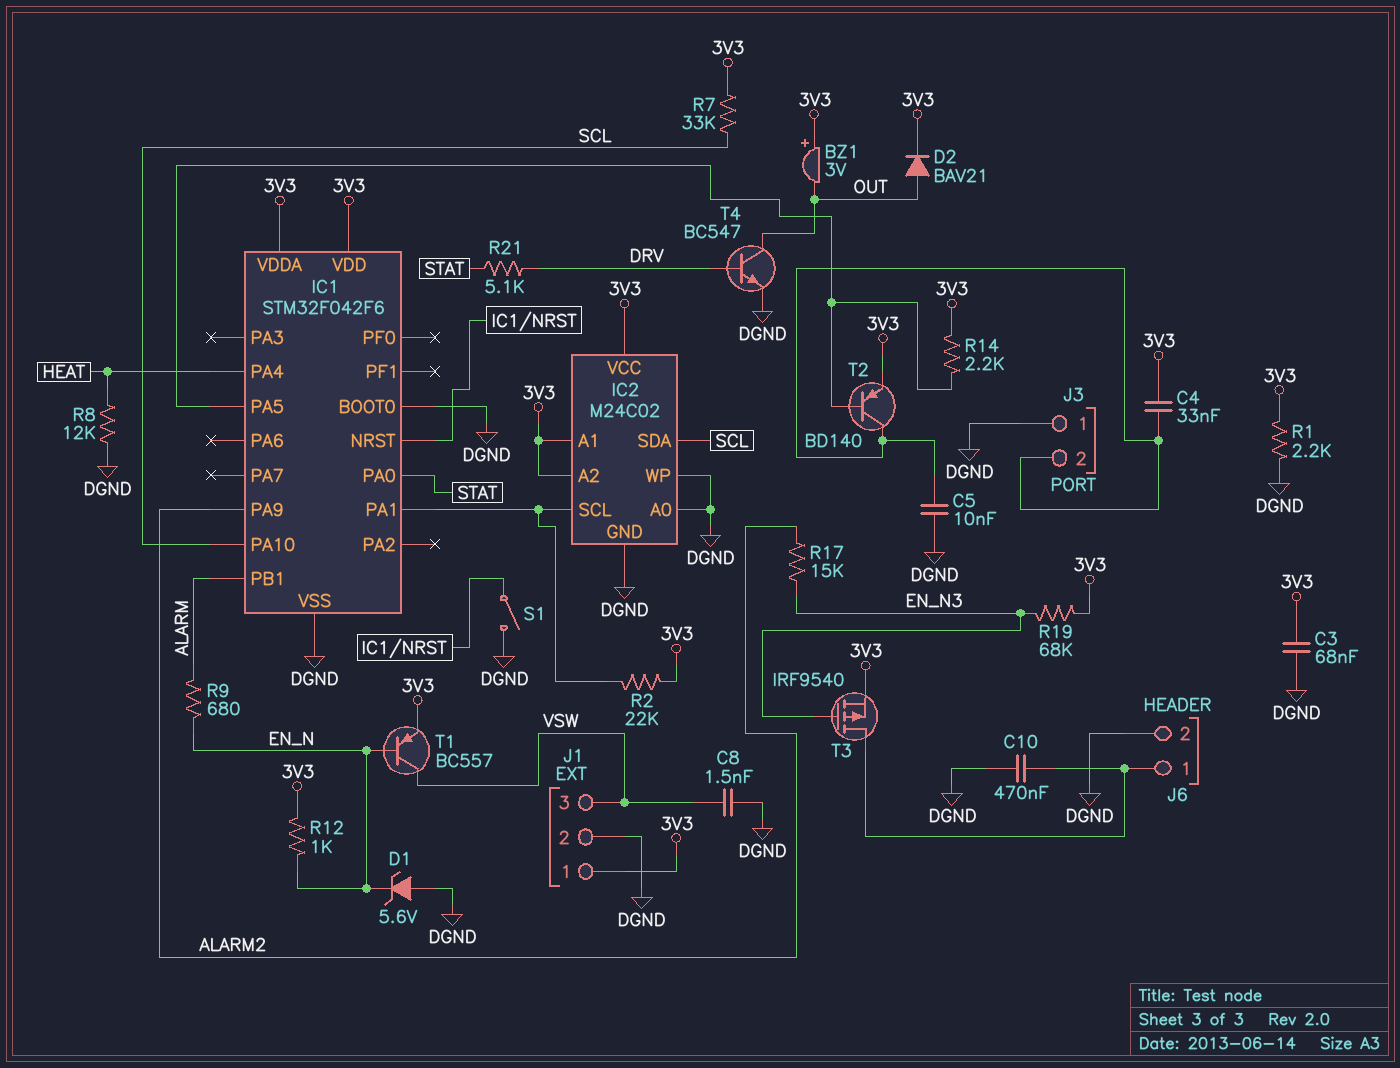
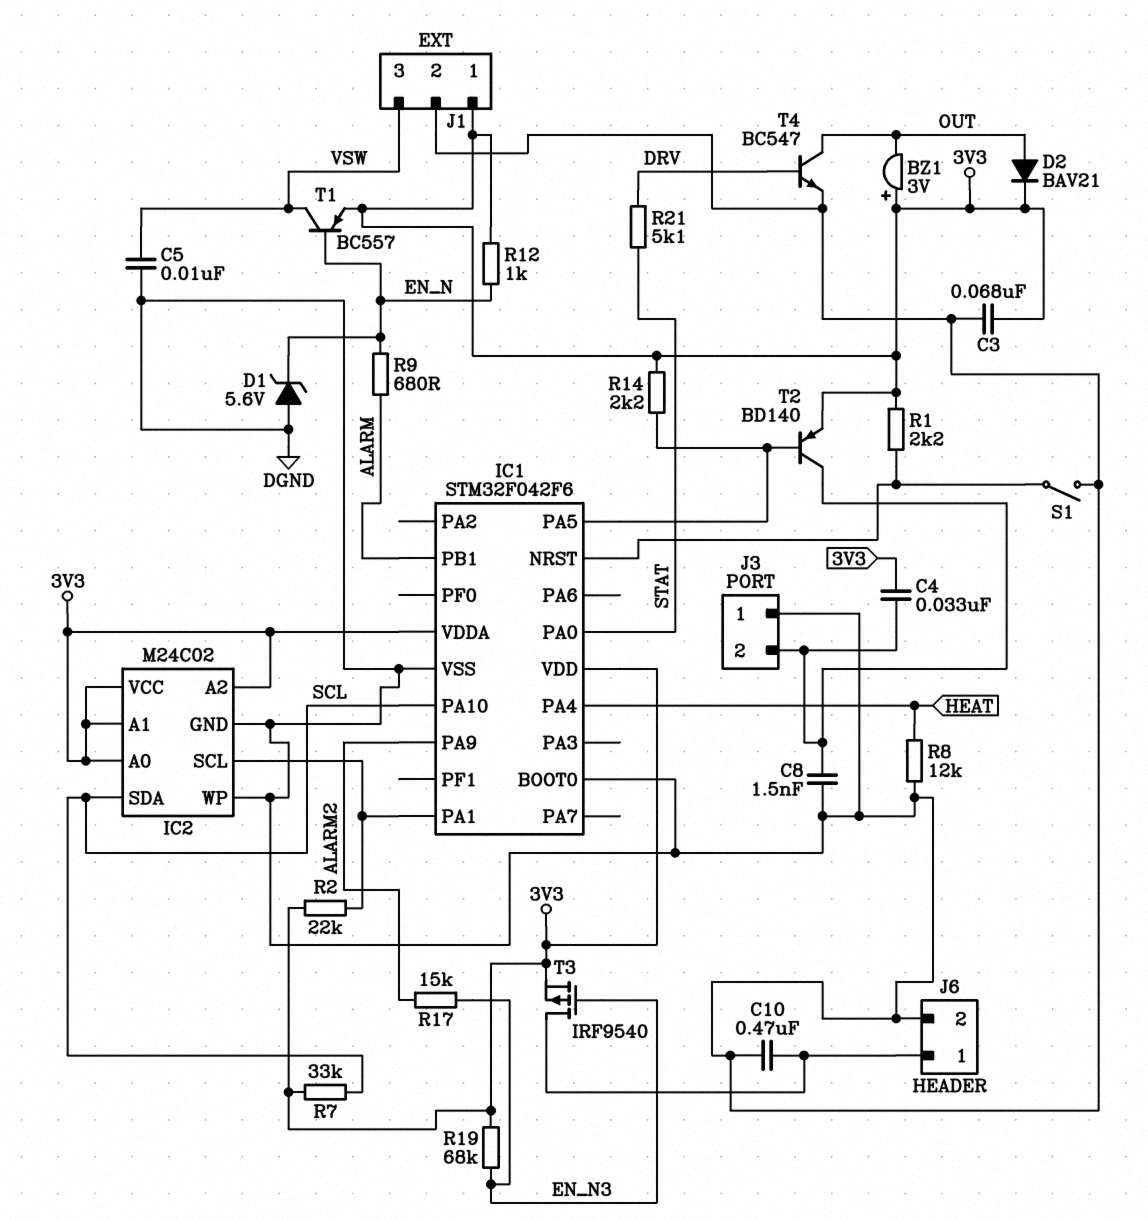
C5: 10nF (DGND, J3/2) -> 10nF (DGND, VSW)
C8: 1.5nF (DGND, VSW) -> 1.5nF (DGND, J3/2)
IC2 pin A0: DGND -> 3V3
R1: 2.2k (3V3, DGND) -> 2.2k (3V3, IC1/NRST)

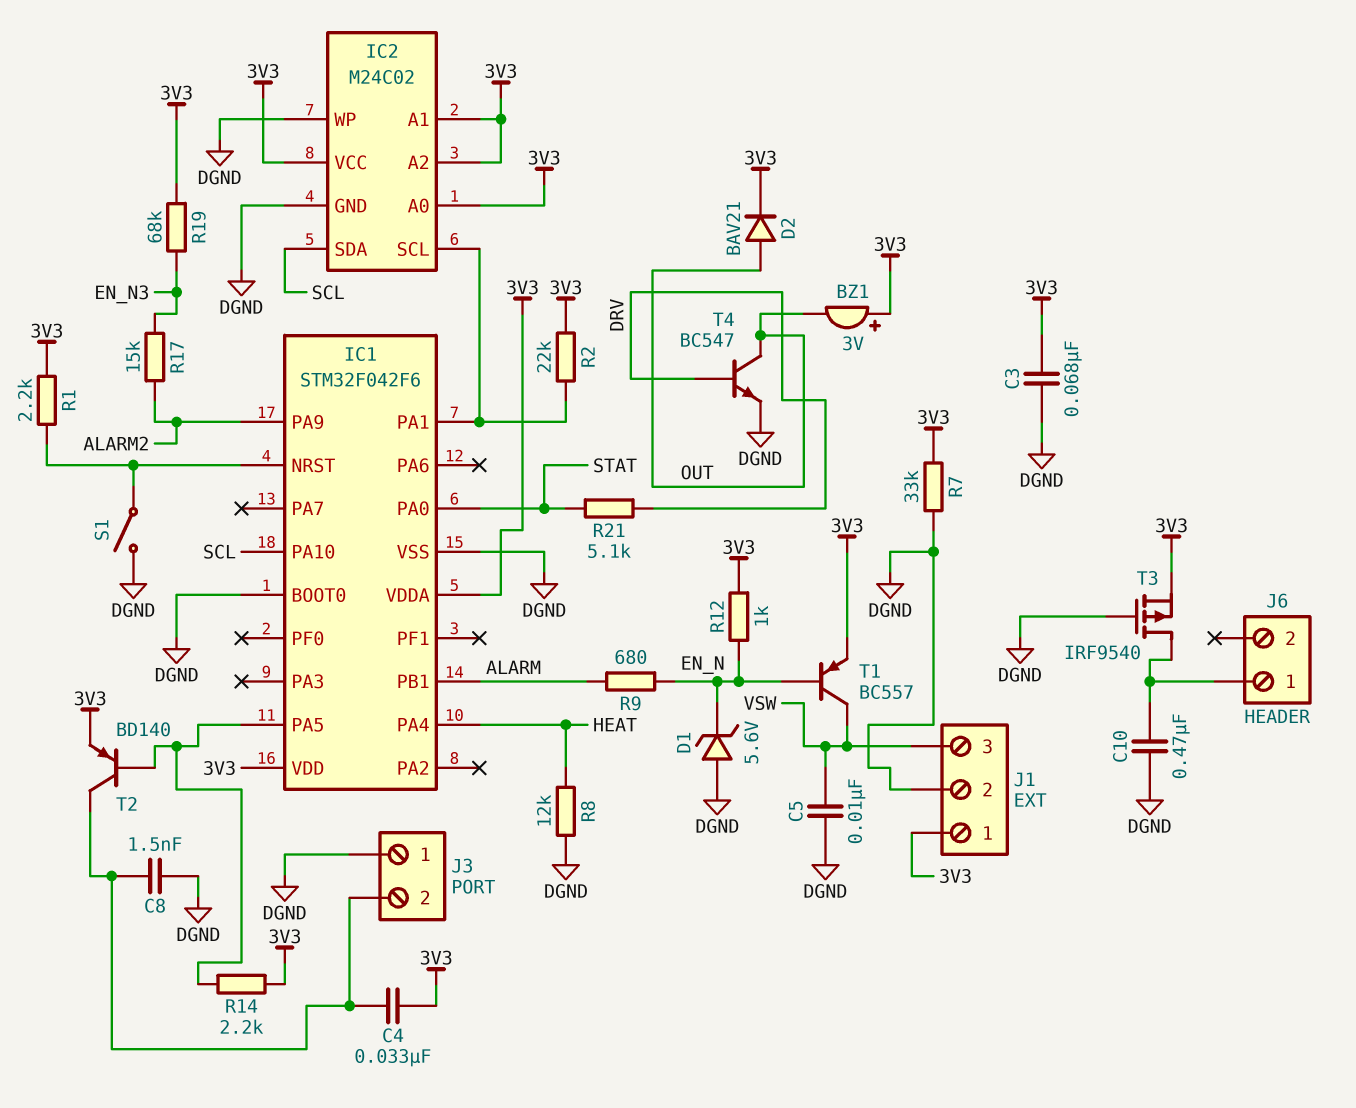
J6 pin 2: DGND -> none
R7: 33k (3V3, SCL) -> 33k (3V3, DGND)
T3: PMOS IRF9540 (G EN_N3, D J6/1, S 3V3) -> PMOS IRF9540 (G DGND, D J6/1, S 3V3)

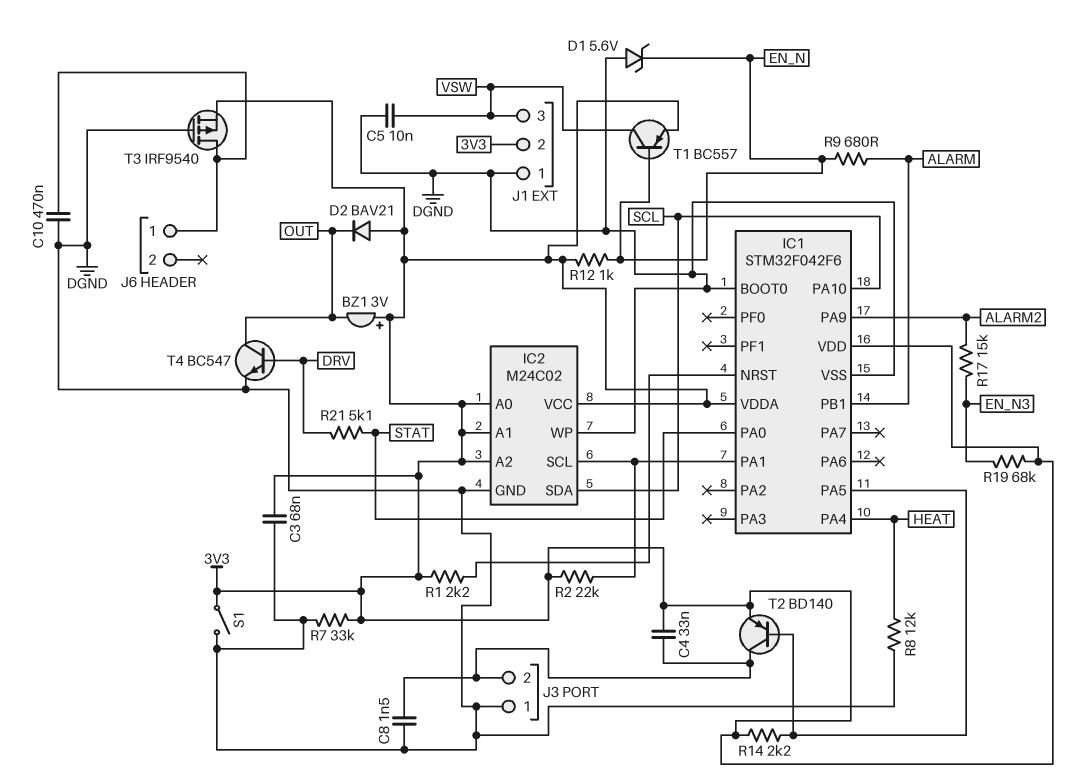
D2: diode BAV21 (A OUT, K 3V3) -> diode BAV21 (A 3V3, K OUT)
J1 pin 1: 3V3 -> DGND
J1 pin 2: DGND -> 3V3
S1: switch (DGND, IC1/NRST) -> switch (3V3, DGND)

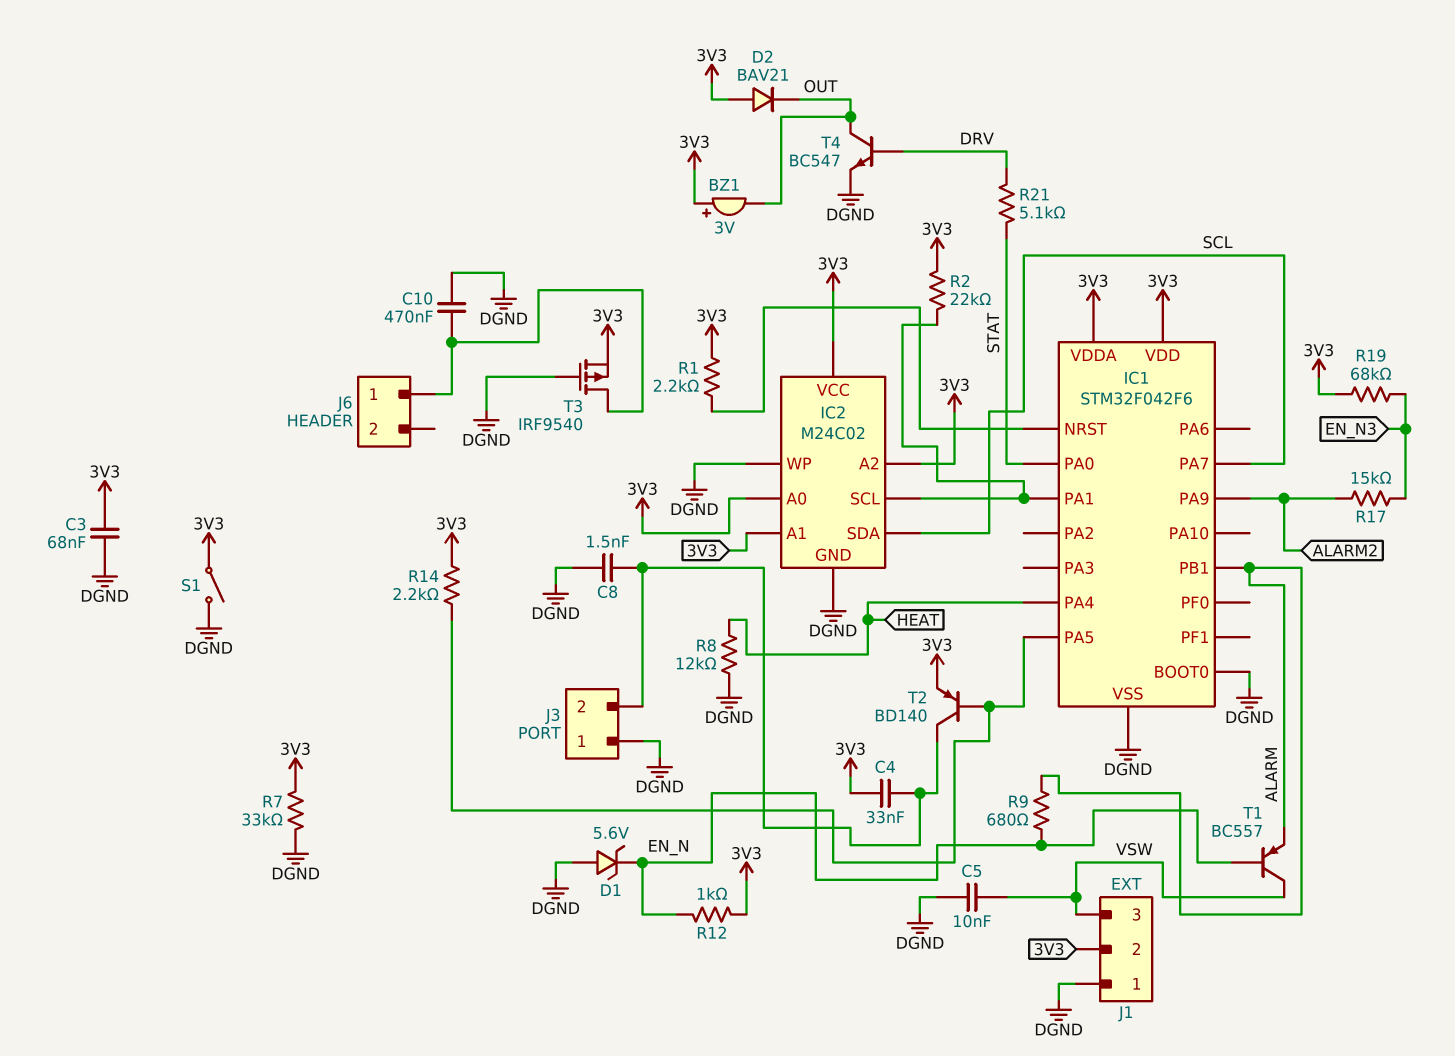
IC1 pin PA7: none -> SCL
IC1 pin PA10: SCL -> none
T1: PNP BC557 (B EN_N, C VSW, E 3V3) -> PNP BC557 (B EN_N, C VSW, E ALARM)

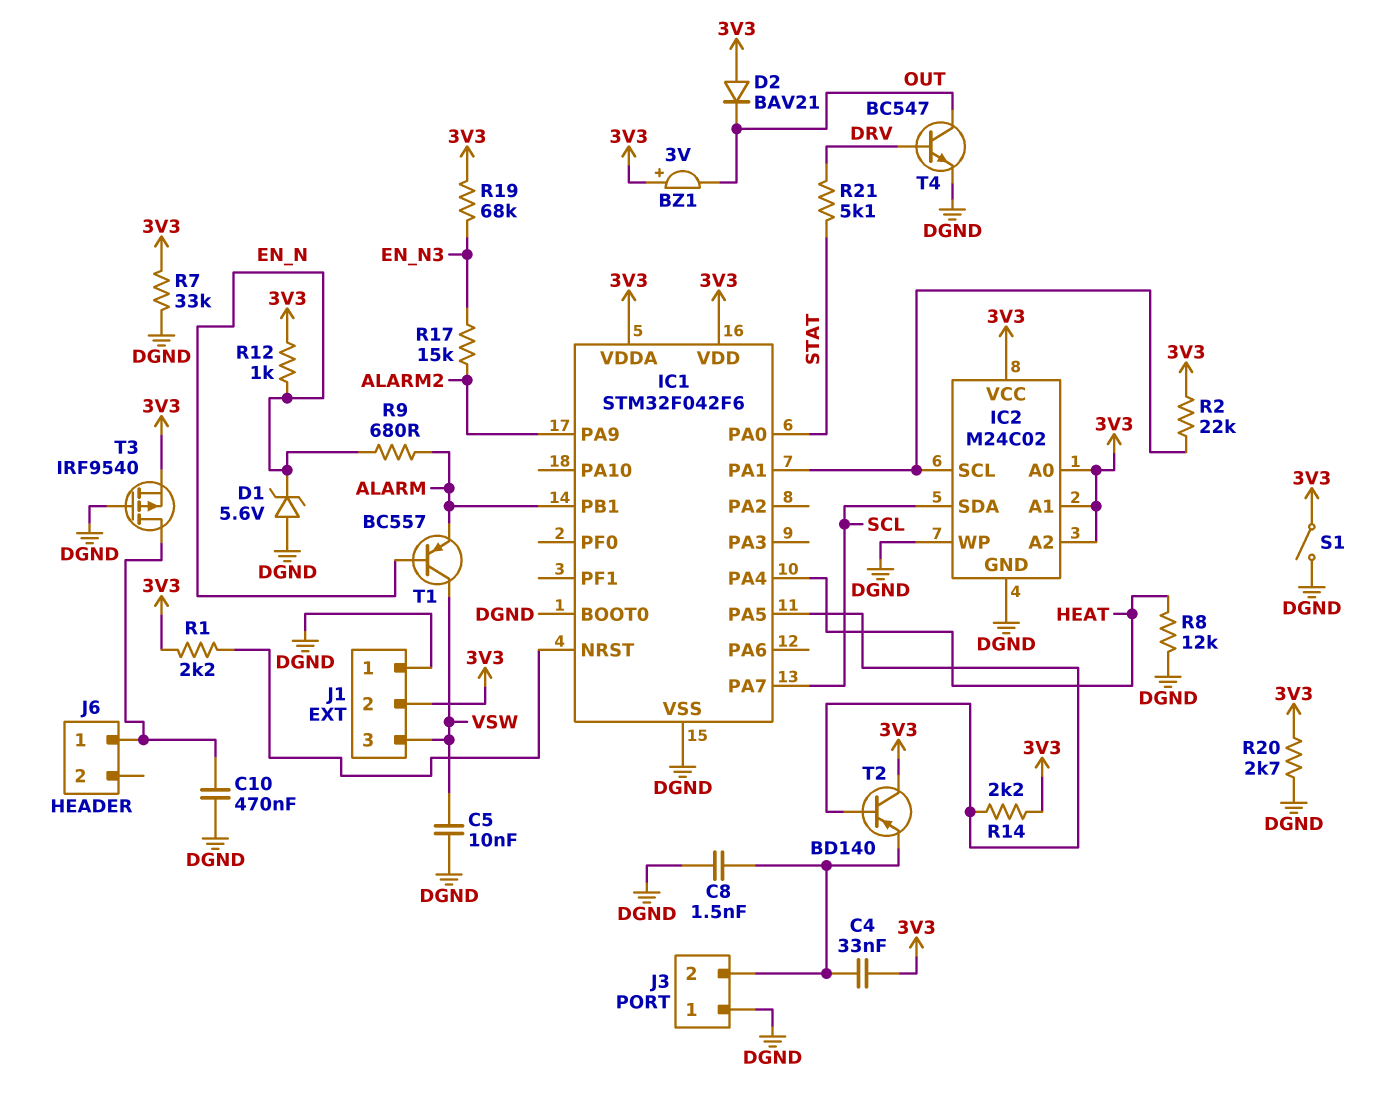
C3: 68nF (3V3, DGND) -> none
R20: none -> 2.7k (3V3, DGND)
T2: PNP BD140 (B IC1/PA5, C J3/2, E 3V3) -> PNP BD140 (B IC1/PA5, C 3V3, E J3/2)

